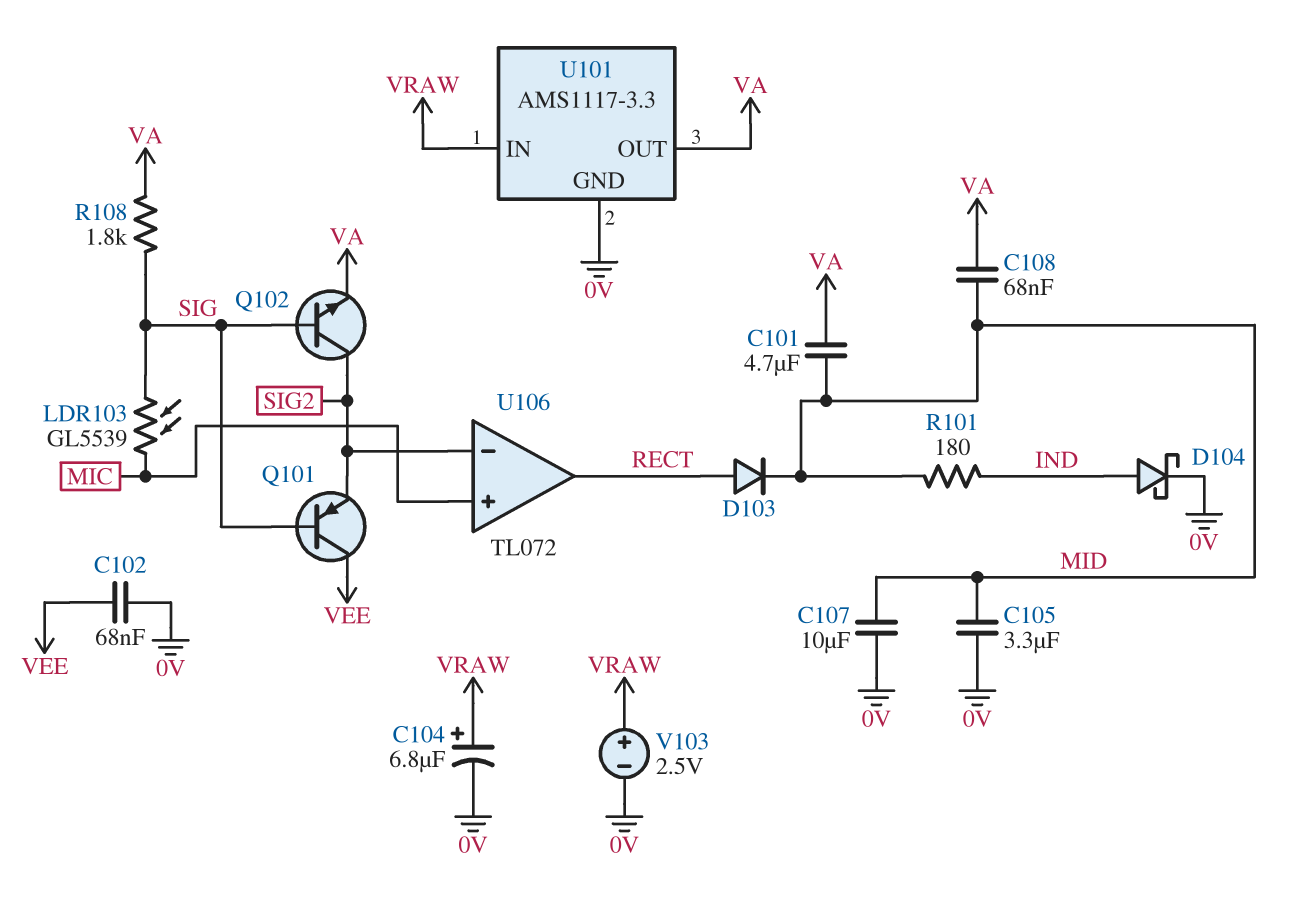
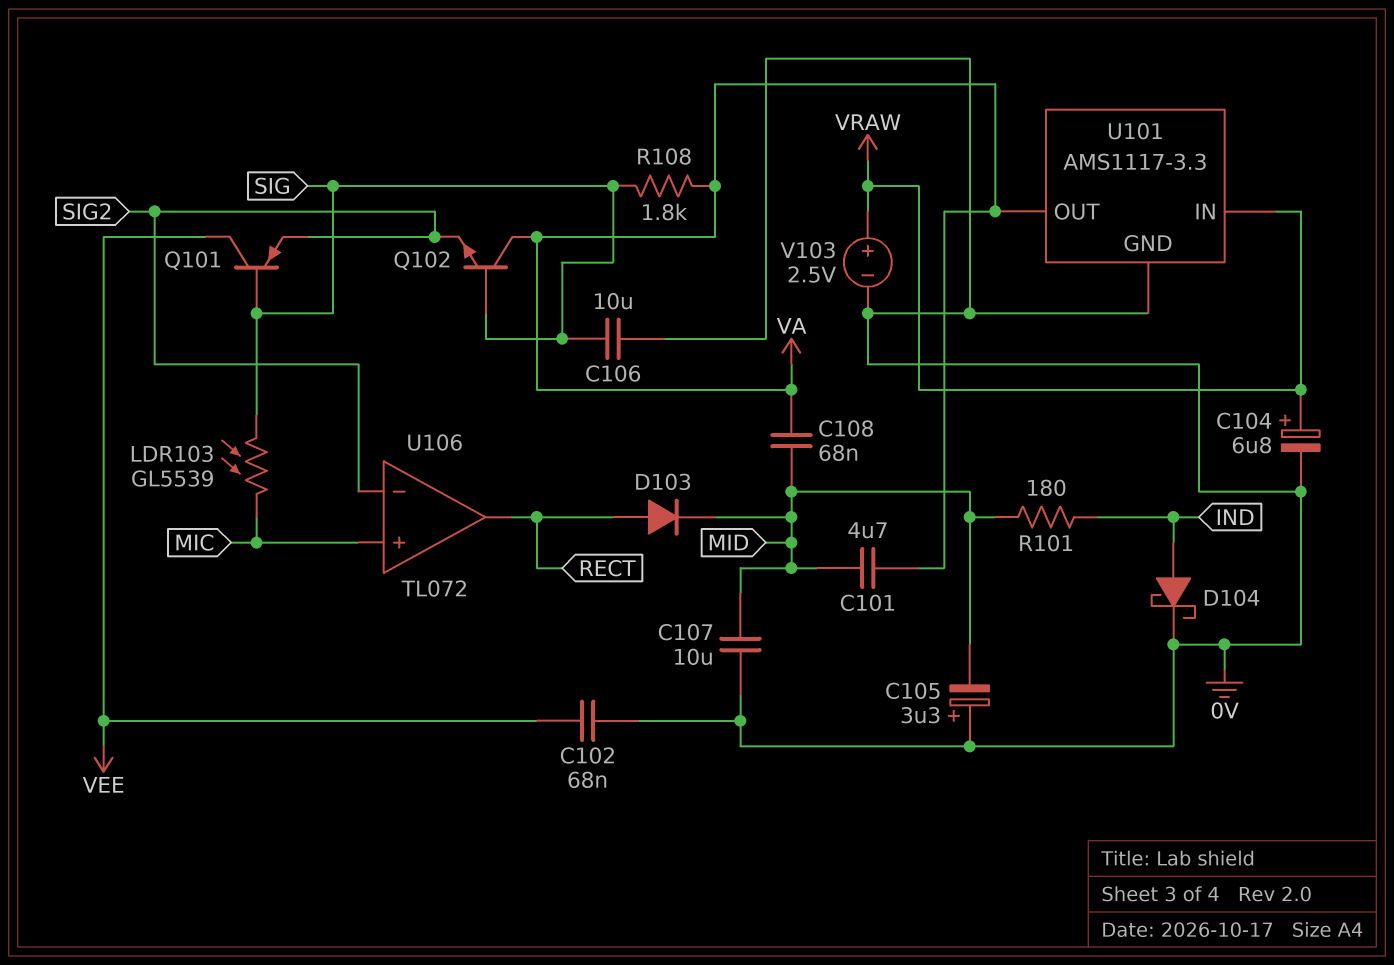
C105: 3.3uF (0V, MID) -> 3.3uF (plus 0V, minus MID)
C106: none -> 10uF (0V, SIG)
Q102: NPN (B SIG, C SIG2, E VA) -> NPN (B SIG, C VA, E SIG2)

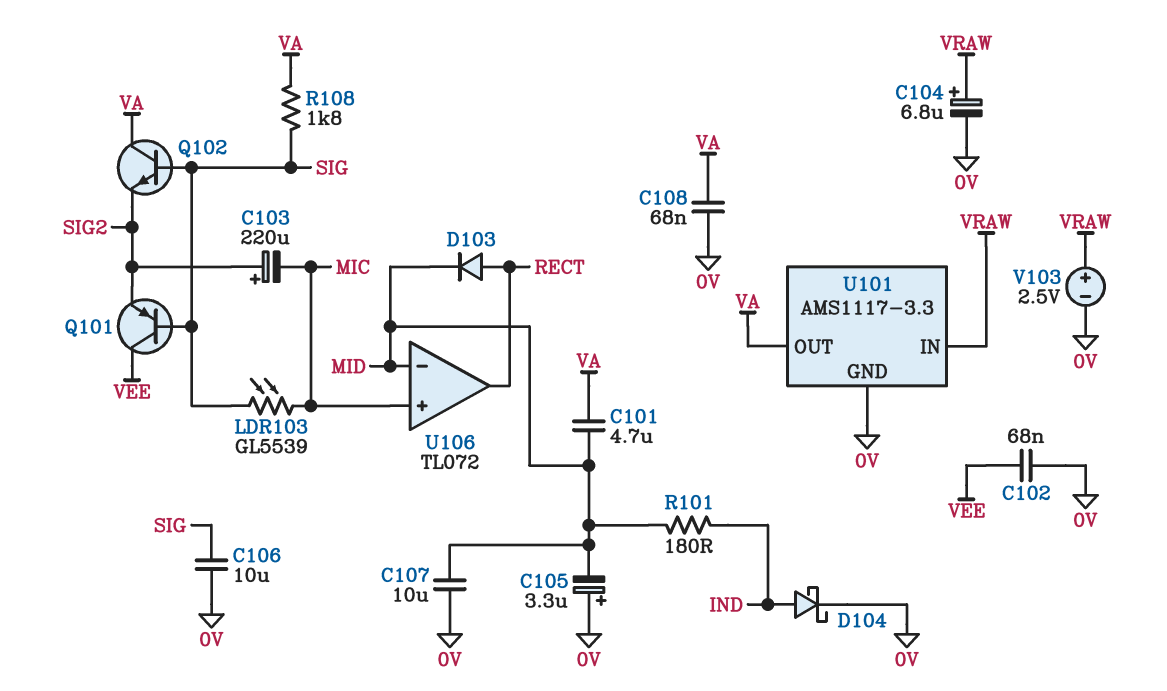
C103: none -> 220uF (plus SIG2, minus MIC)
C108: 68nF (MID, VA) -> 68nF (0V, VA)
U106 pin in-: SIG2 -> MID

